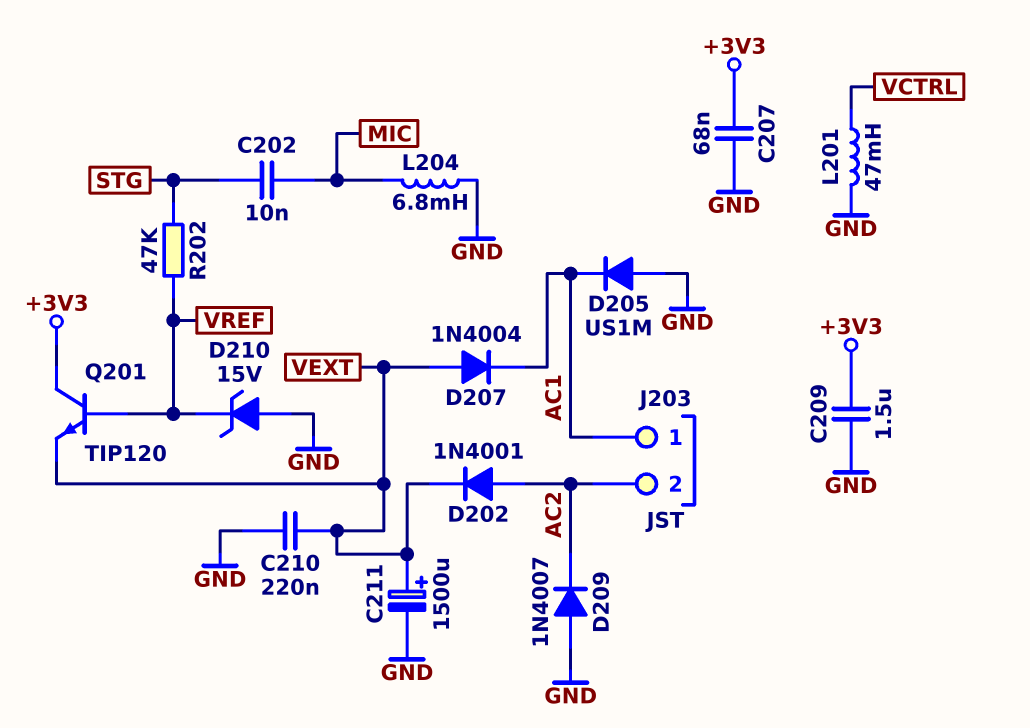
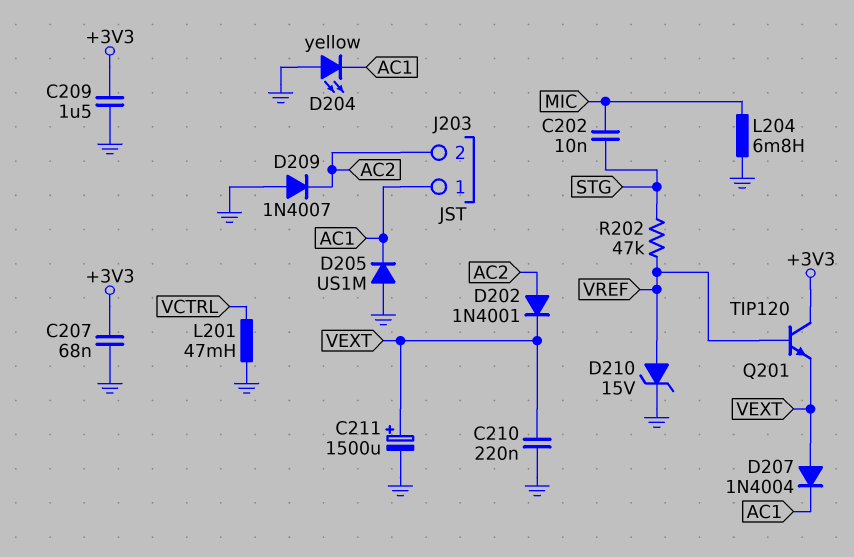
D204: none -> LED yellow (A GND, K AC1)
D210: zener 15V (A GND, K VREF) -> zener 15V (A VREF, K GND)

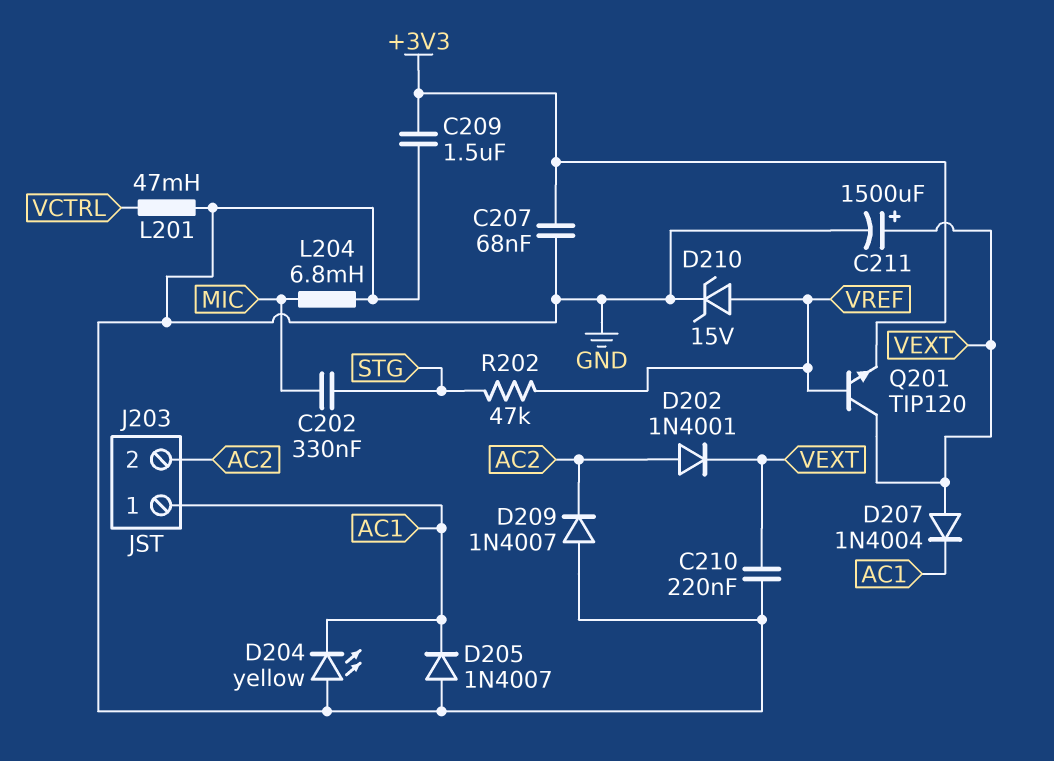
C202: 10nF (MIC, STG) -> 330nF (MIC, STG)
D205: diode US1M (A GND, K AC1) -> diode 1N4007 (A GND, K AC1)
Q201: NPN TIP120 (B VREF, C +3V3, E VEXT) -> NPN TIP120 (B VREF, C VEXT, E +3V3)

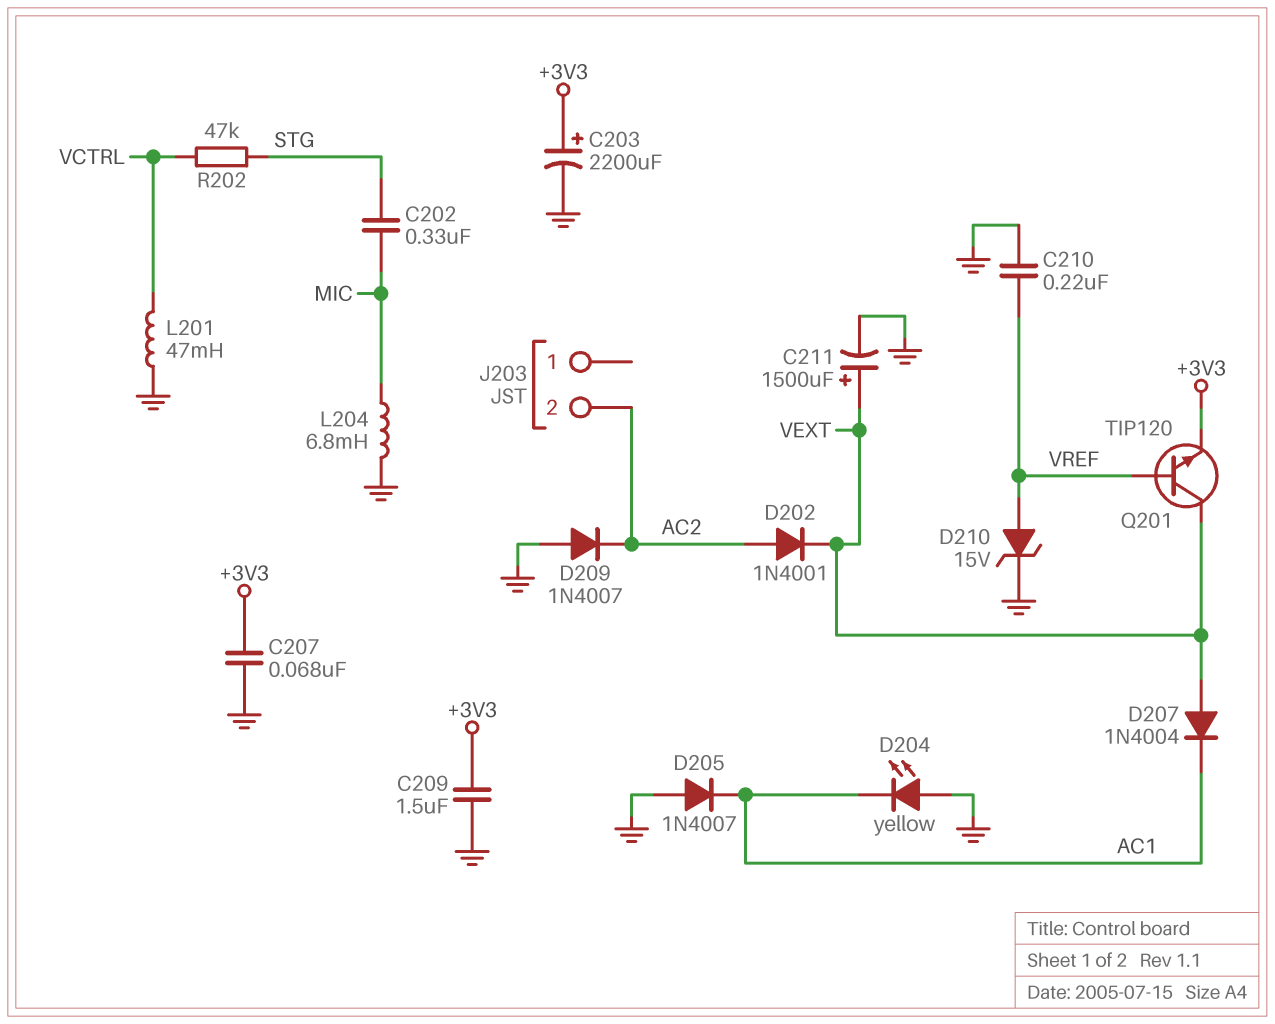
C203: none -> 2200uF (plus +3V3, minus GND)
C210: 220nF (GND, VEXT) -> 220nF (GND, VREF)
J203 pin 1: AC1 -> none
R202: 47k (STG, VREF) -> 47k (STG, VCTRL)

